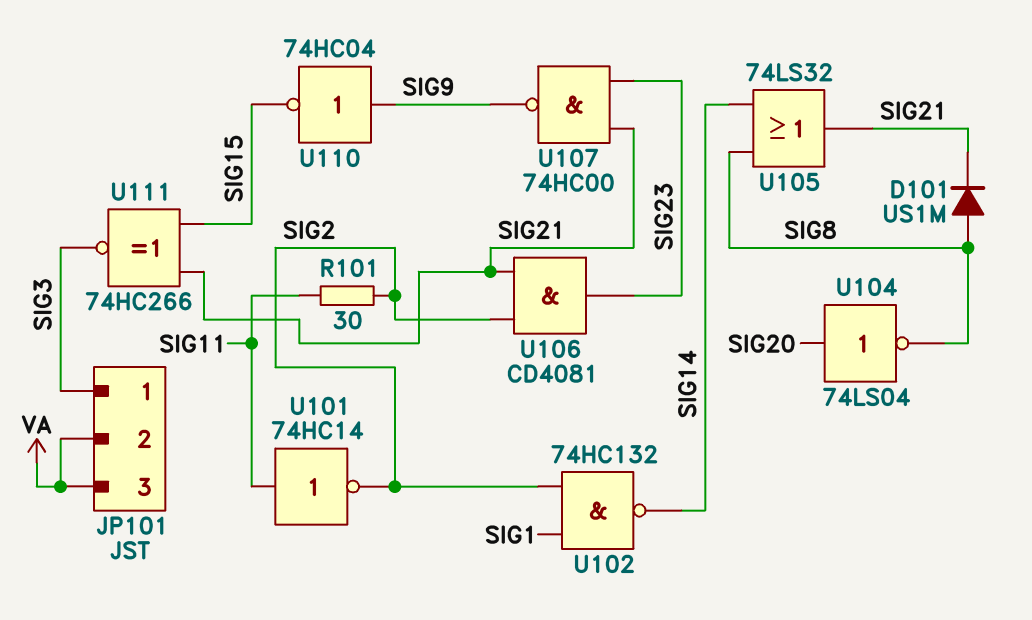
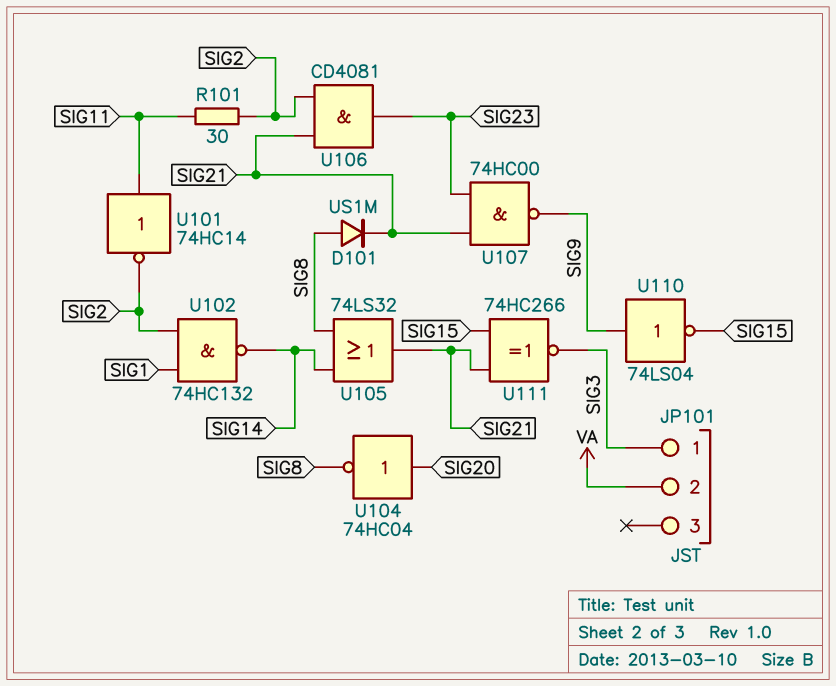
JP101 pin 3: VA -> none
U104: NOT 74LS04 (in SIG20, out SIG8) -> NOT 74HC04 (in SIG20, out SIG8)
U110: NOT 74HC04 (in SIG9, out SIG15) -> NOT 74LS04 (in SIG9, out SIG15)

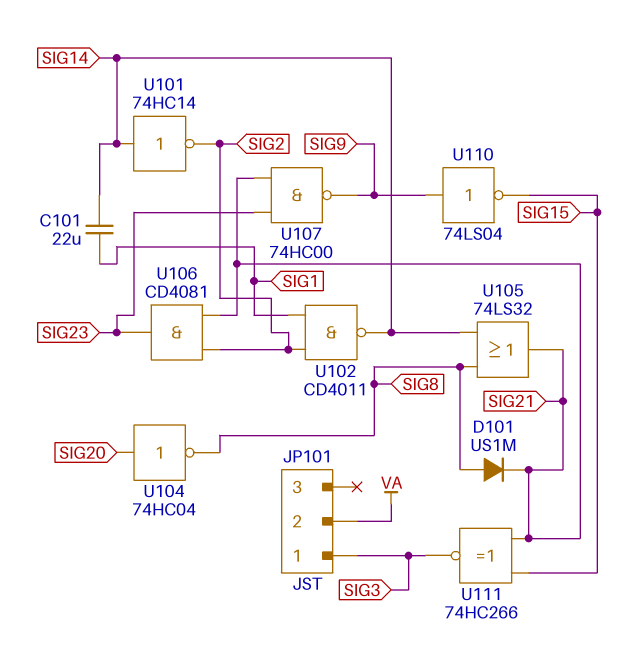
C101: none -> 22uF (SIG1, SIG14)
R101: 30 (SIG2, SIG11) -> none
U101: NOT 74HC14 (in SIG11, out SIG2) -> NOT 74HC14 (in SIG14, out SIG2)
U102: NAND 74HC132 (in SIG1, in SIG2, out SIG14) -> NAND CD4011 (in SIG1, in SIG2, out SIG14)

